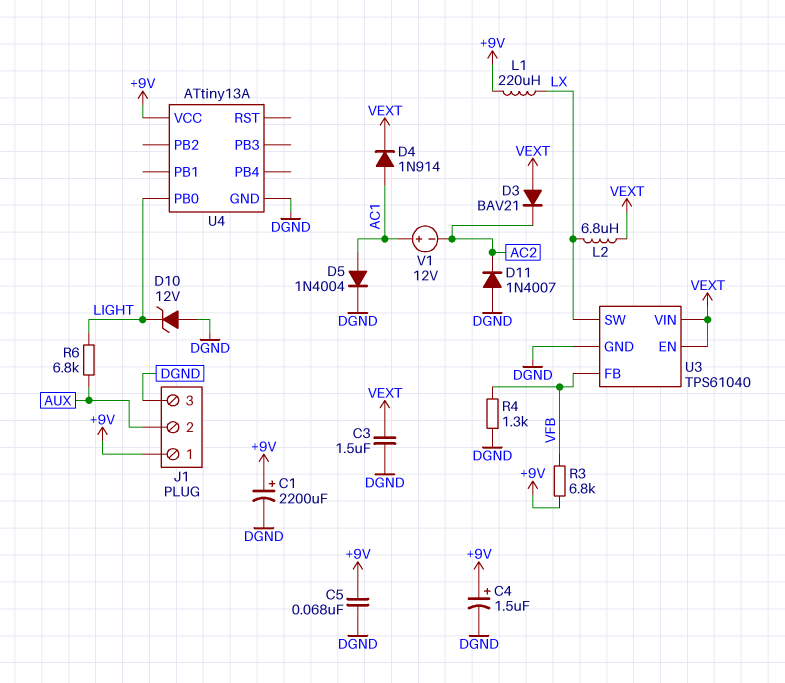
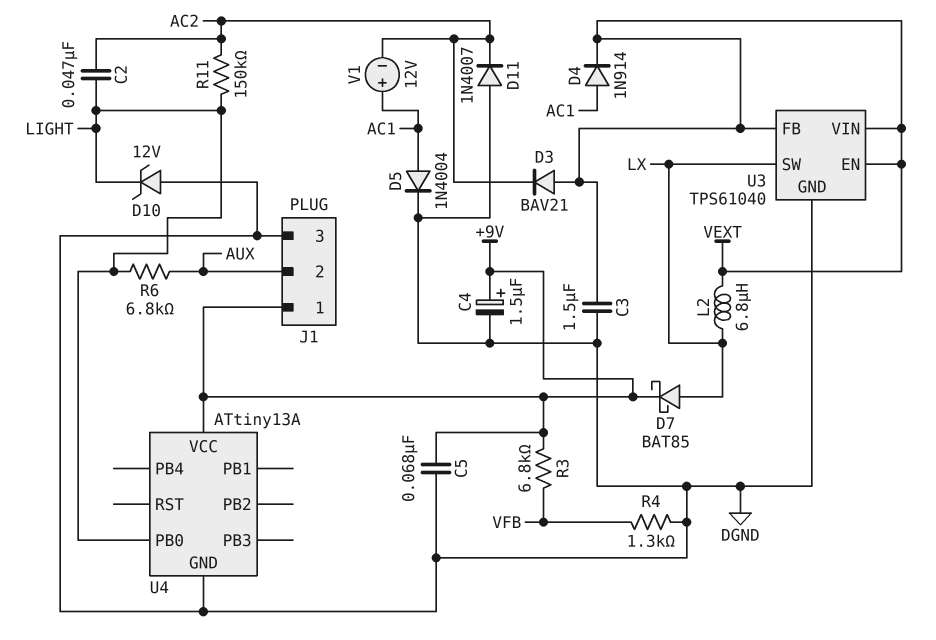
C1: 2200uF (plus +9V, minus DGND) -> none
C2: none -> 47nF (AC2, LIGHT)
D7: none -> schottky BAT85 (A LX, K +9V)
L1: 220uH (+9V, LX) -> none
R11: none -> 150k (AC2, LIGHT)
U3 pin FB: VFB -> VEXT

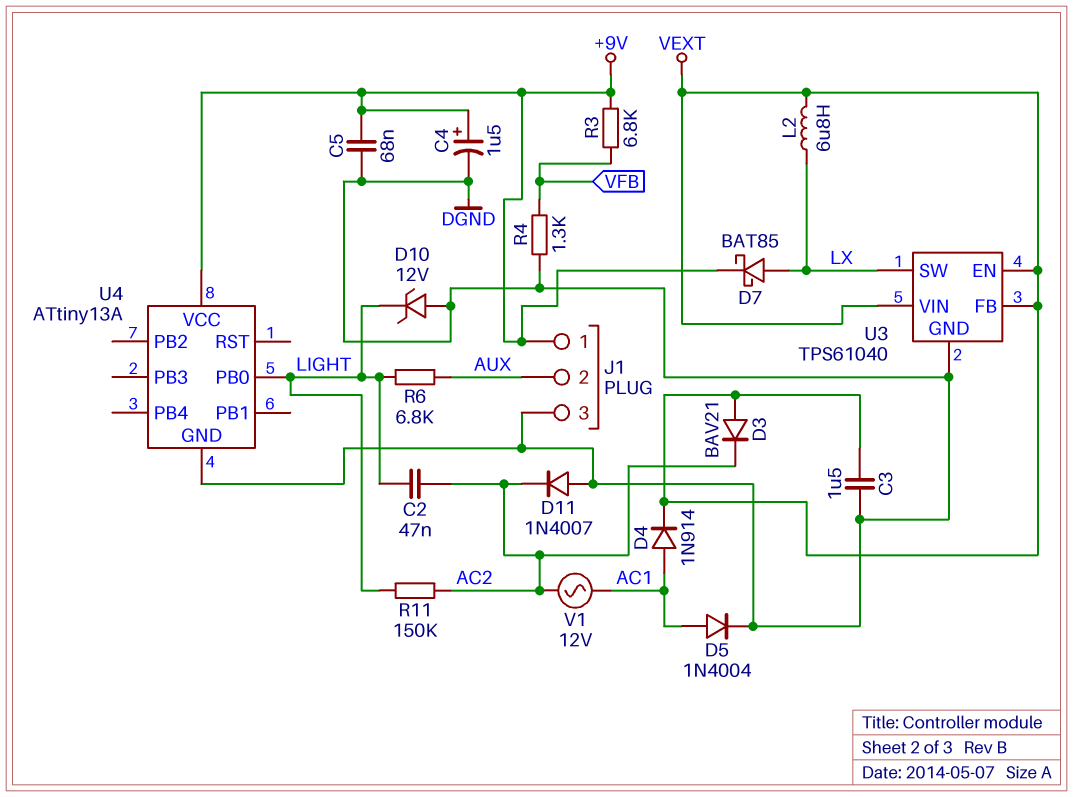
V1: 12V (plus AC1, minus AC2) -> AC 12V (AC1, AC2)

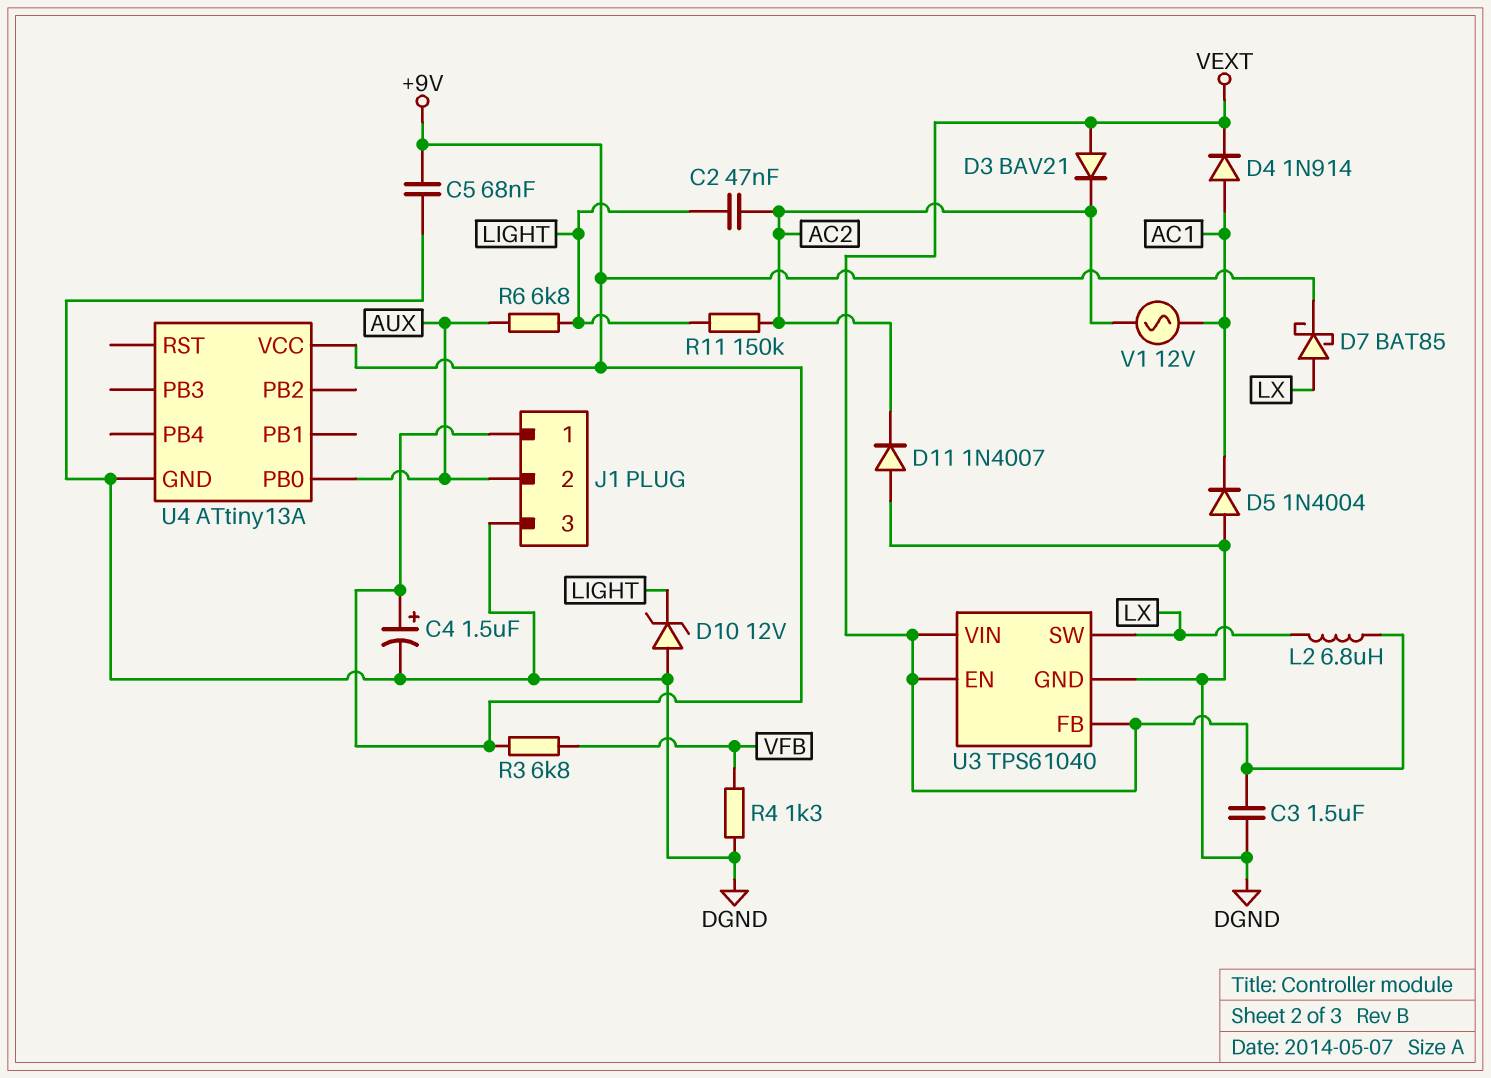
D5: diode 1N4004 (A AC1, K DGND) -> diode 1N4004 (A DGND, K AC1)
U4 pin PB0: LIGHT -> AUX

